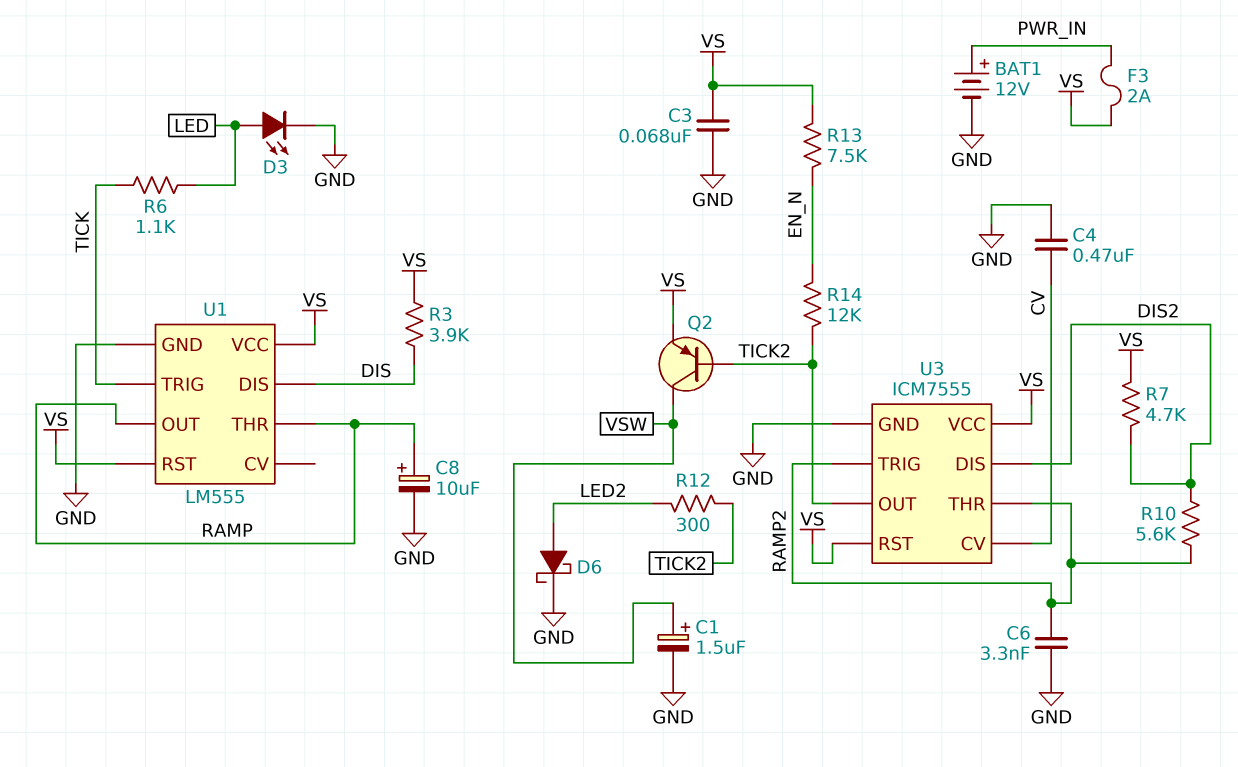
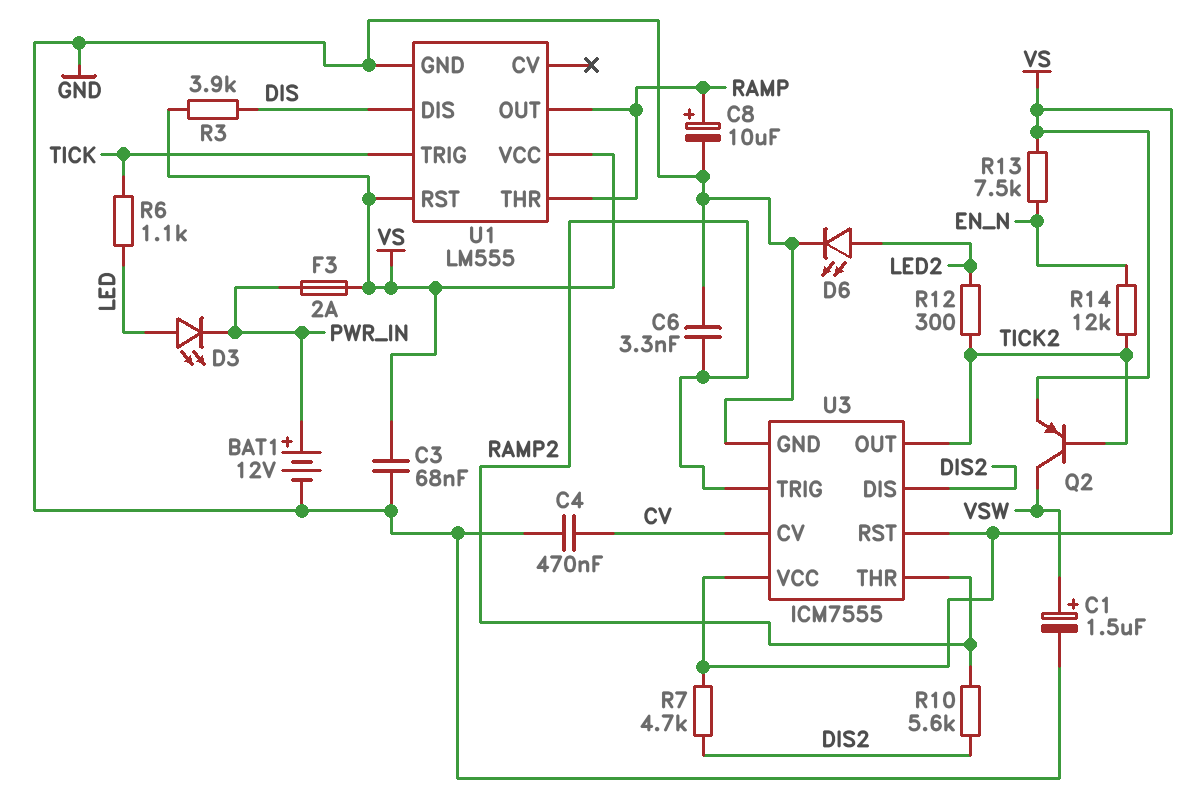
D3: LED (A LED, K GND) -> LED (A LED, K PWR_IN)
D6: schottky (A LED2, K GND) -> LED (A LED2, K GND)

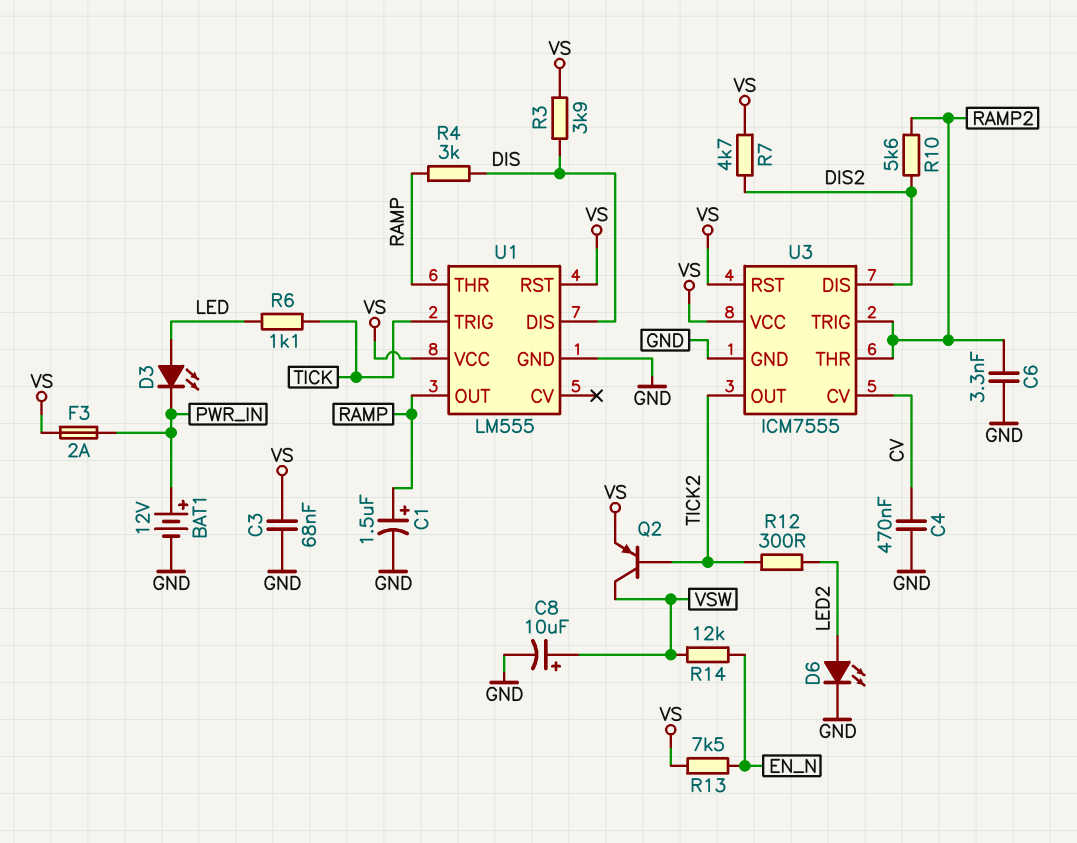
C1: 1.5uF (plus VSW, minus GND) -> 1.5uF (plus RAMP, minus GND)
C8: 10uF (plus RAMP, minus GND) -> 10uF (plus VSW, minus GND)
R4: none -> 3k (DIS, RAMP)
R14: 12k (EN_N, TICK2) -> 12k (EN_N, VSW)

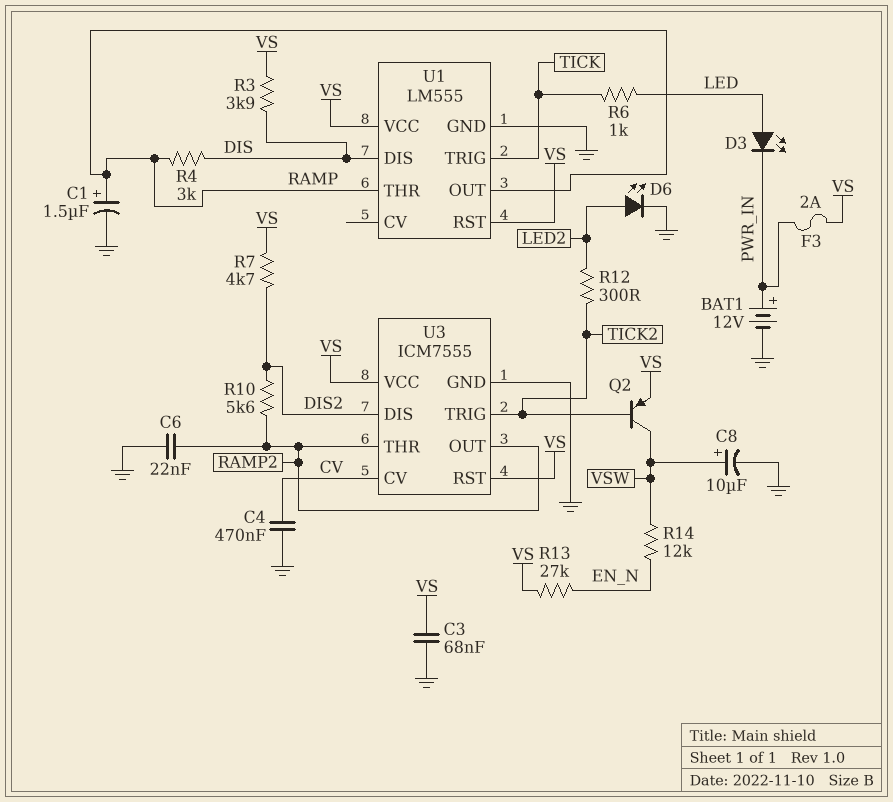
C6: 3.3nF (GND, RAMP2) -> 22nF (GND, RAMP2)
R6: 1.1k (LED, TICK) -> 1k (LED, TICK)
R13: 7.5k (EN_N, VS) -> 27k (EN_N, VS)
U3 pin OUT: TICK2 -> RAMP2
U3 pin TRIG: RAMP2 -> TICK2

